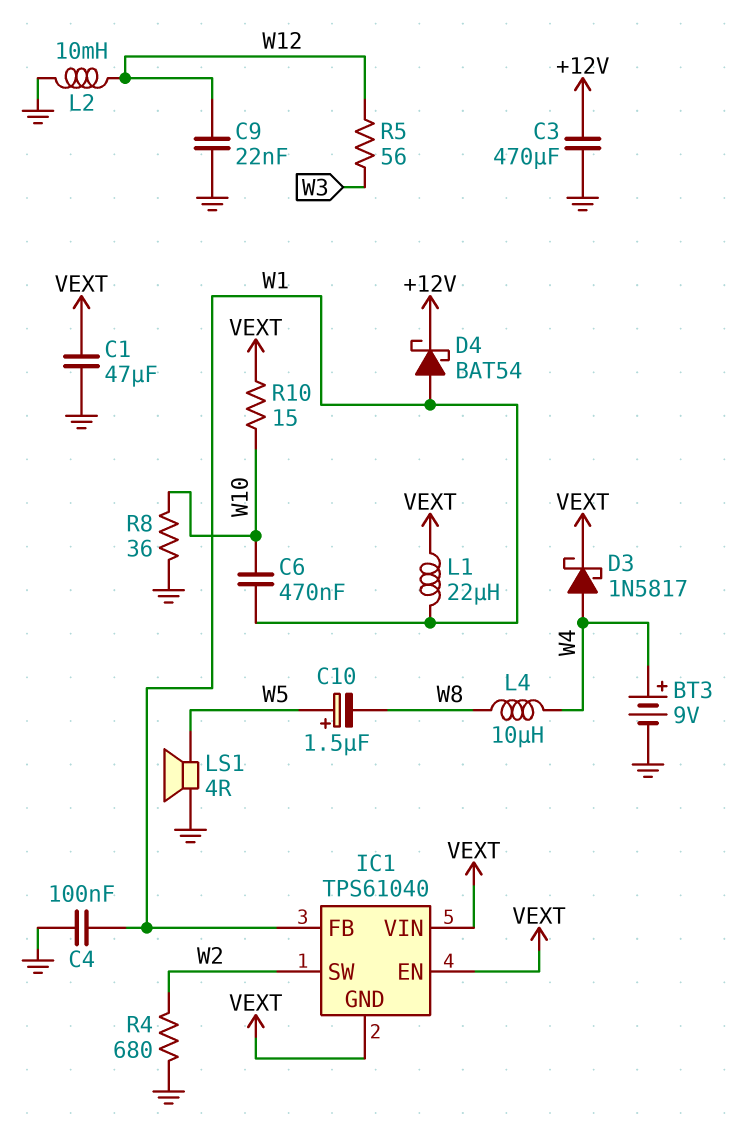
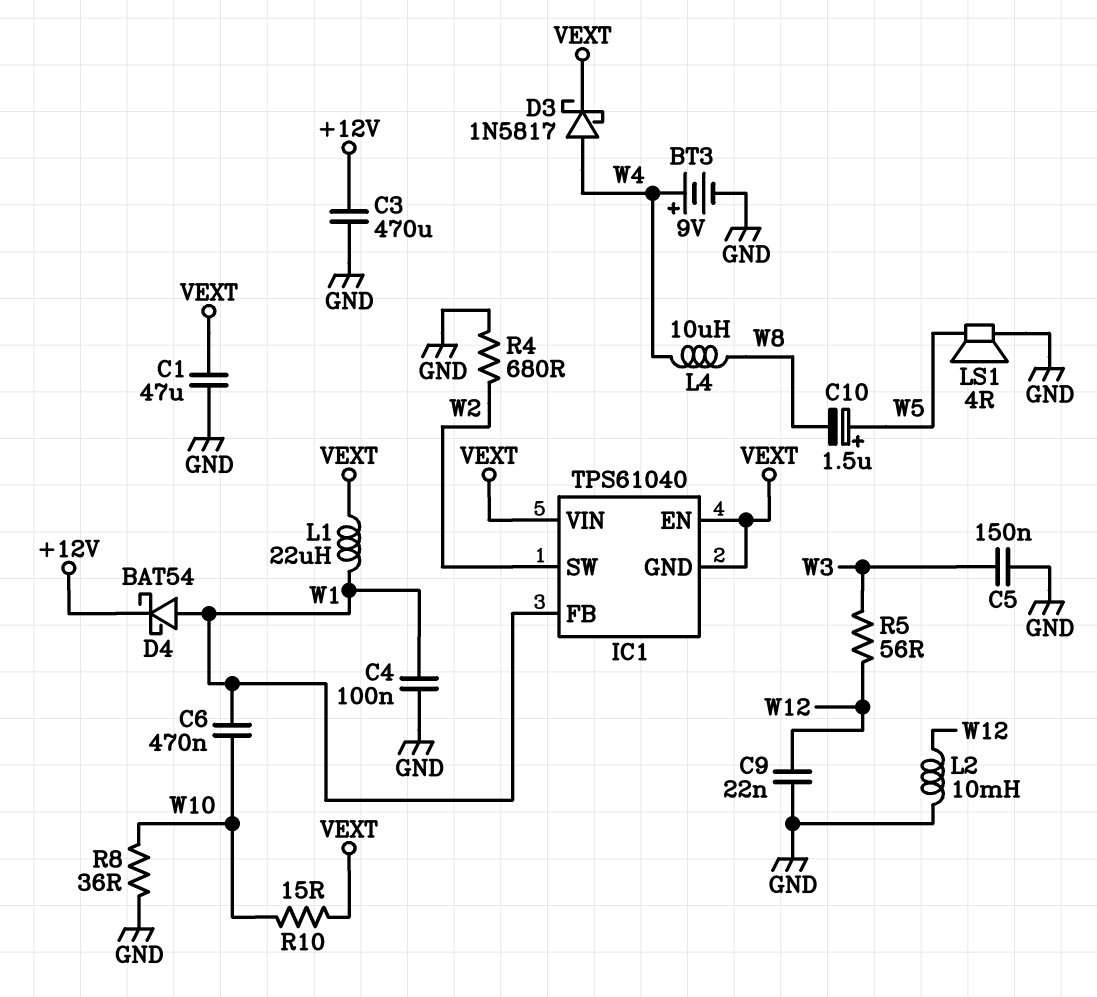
C5: none -> 150nF (GND, W3)

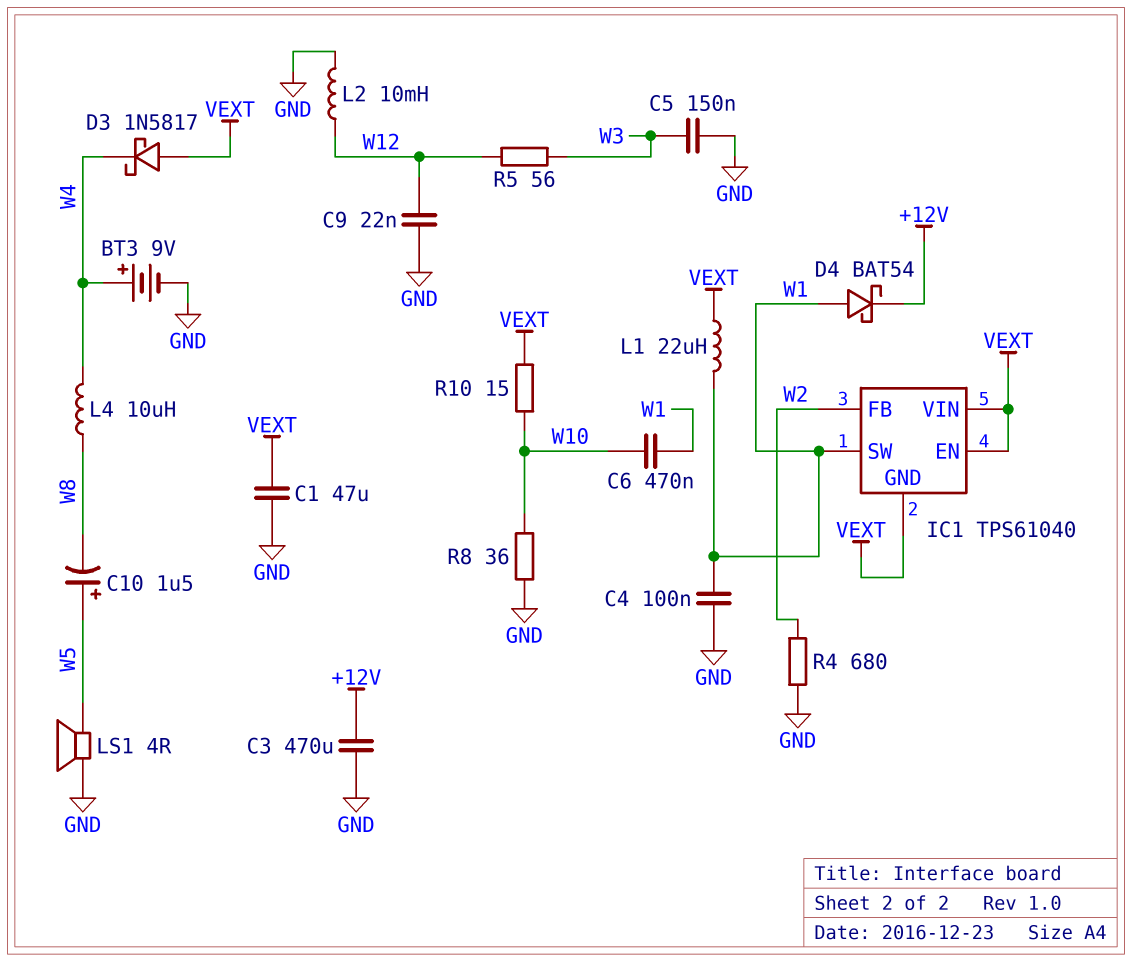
D3: schottky 1N5817 (A W4, K VEXT) -> schottky 1N5817 (A VEXT, K W4)
IC1 pin FB: W1 -> W2
IC1 pin SW: W2 -> W1

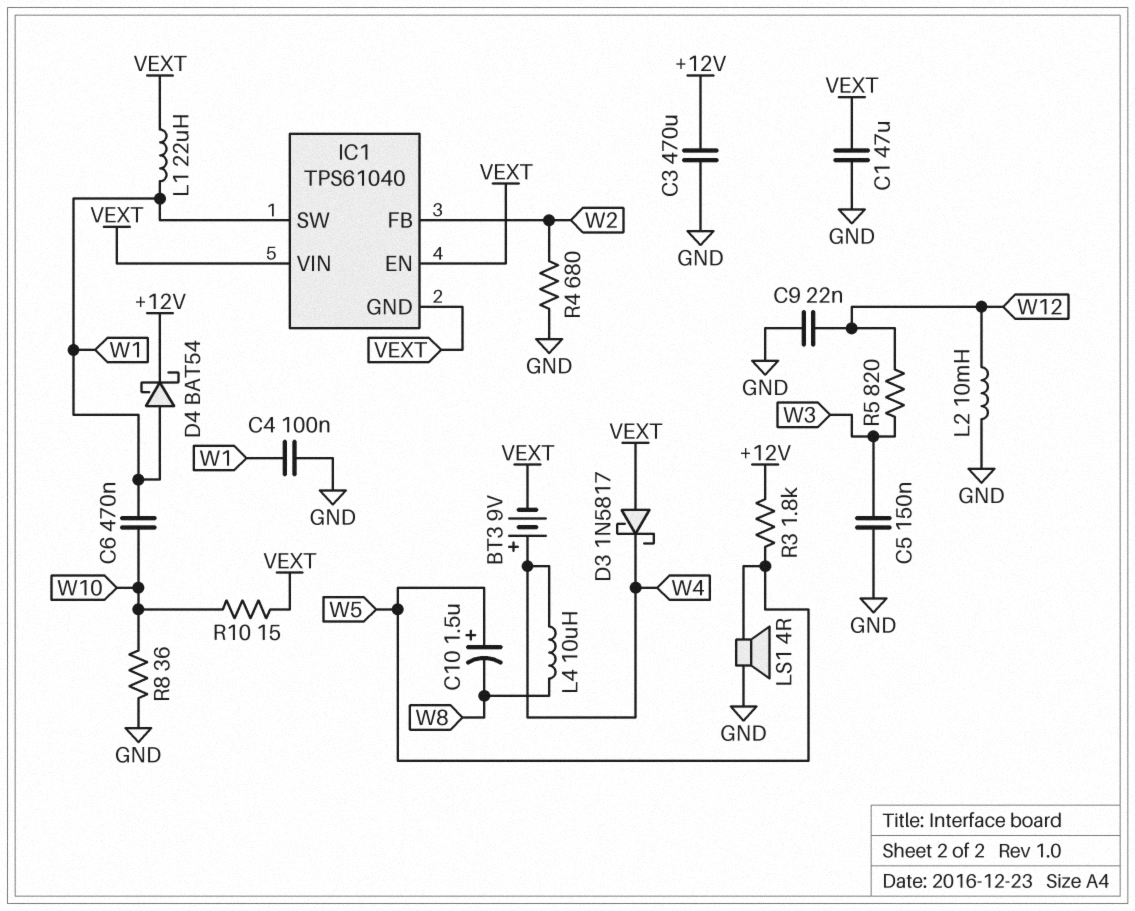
BT3: 9V (plus W4, minus GND) -> 9V (plus W4, minus VEXT)
R3: none -> 1.8k (+12V, W5)
R5: 56 (W3, W12) -> 820 (W3, W12)

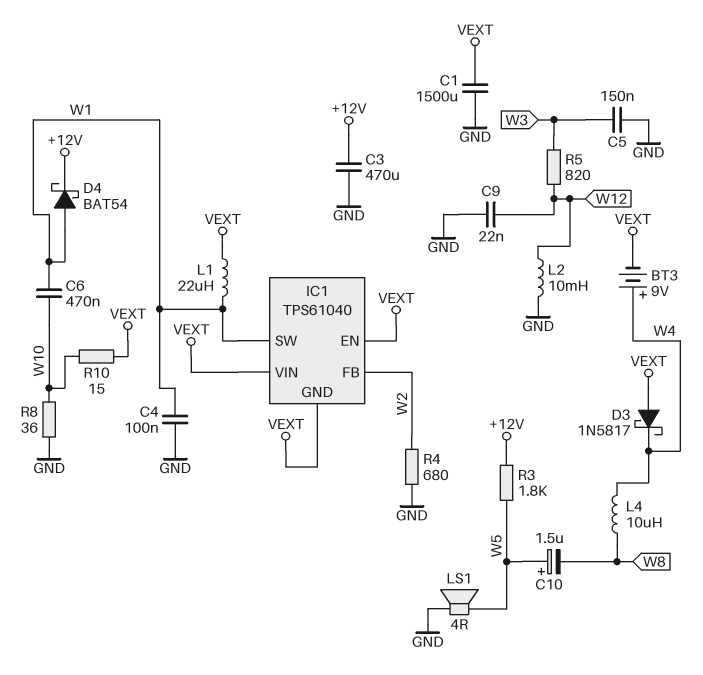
C1: 47uF (GND, VEXT) -> 1500uF (GND, VEXT)

